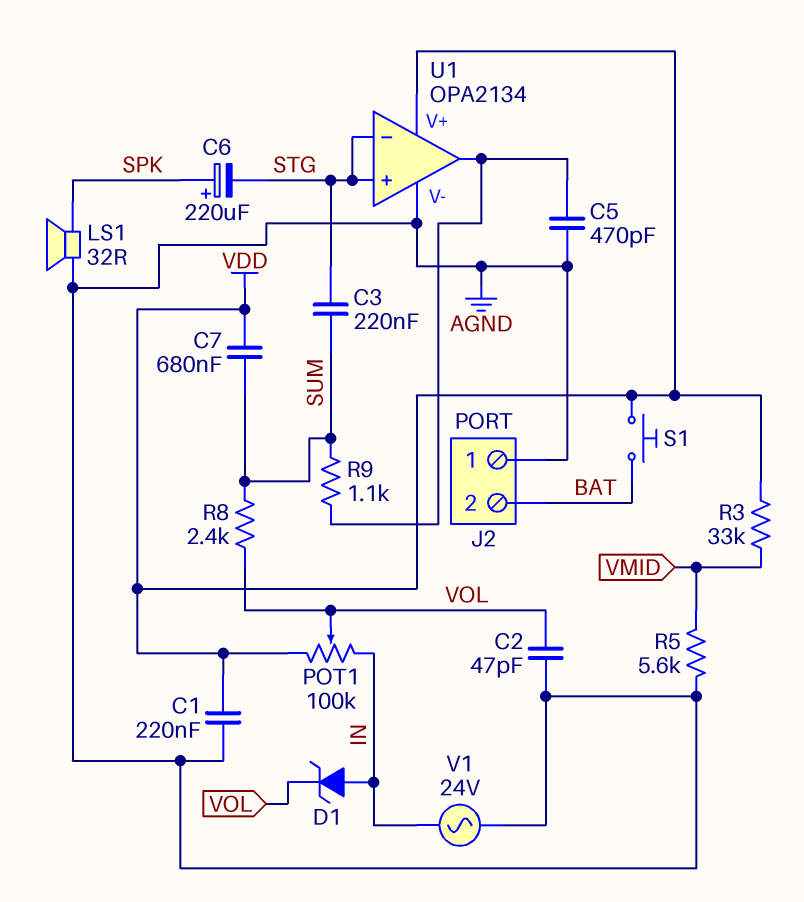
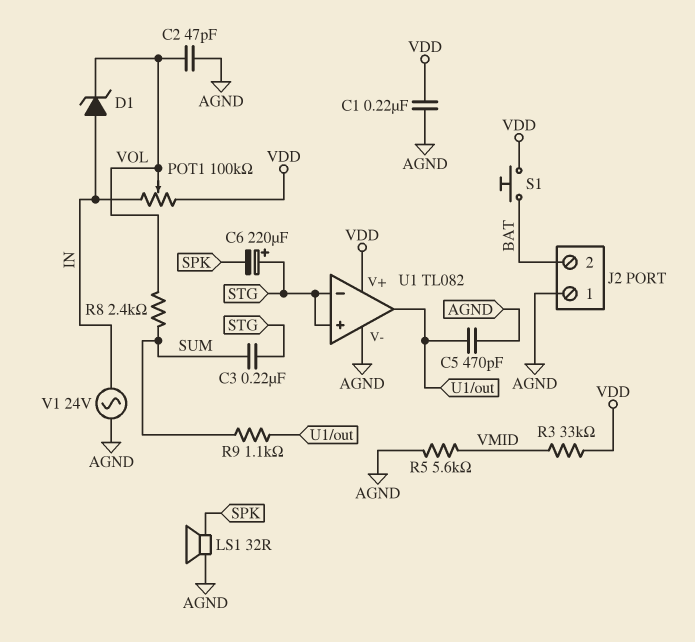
C6: 220uF (plus SPK, minus STG) -> 220uF (plus STG, minus SPK)
C7: 680nF (SUM, VDD) -> none
U1: OPA2134 -> TL082

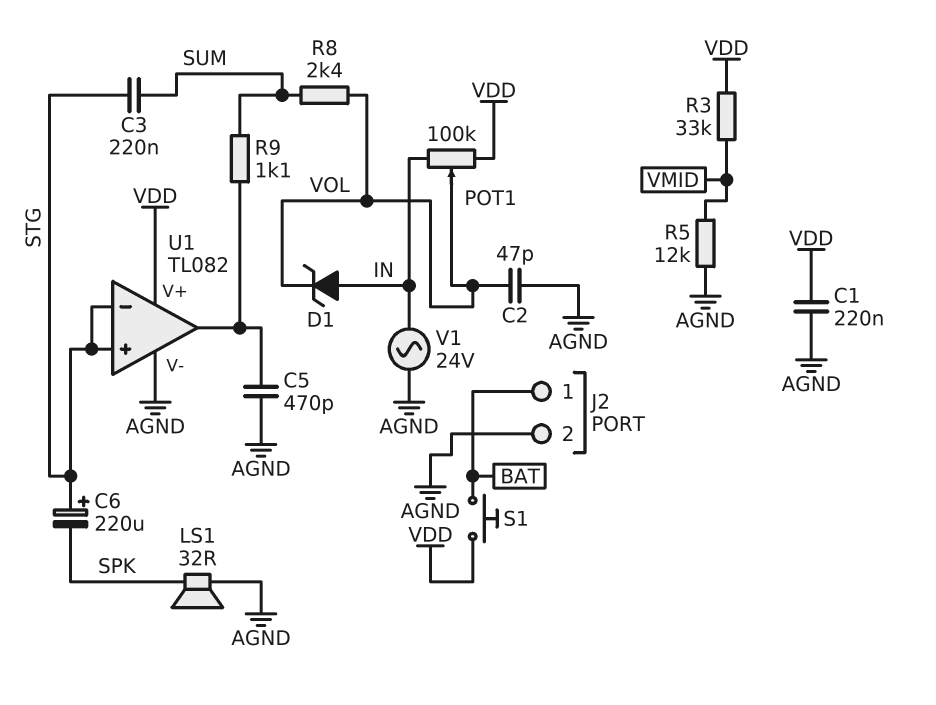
J2 pin 1: AGND -> BAT
J2 pin 2: BAT -> AGND
R5: 5.6k (AGND, VMID) -> 12k (AGND, VMID)

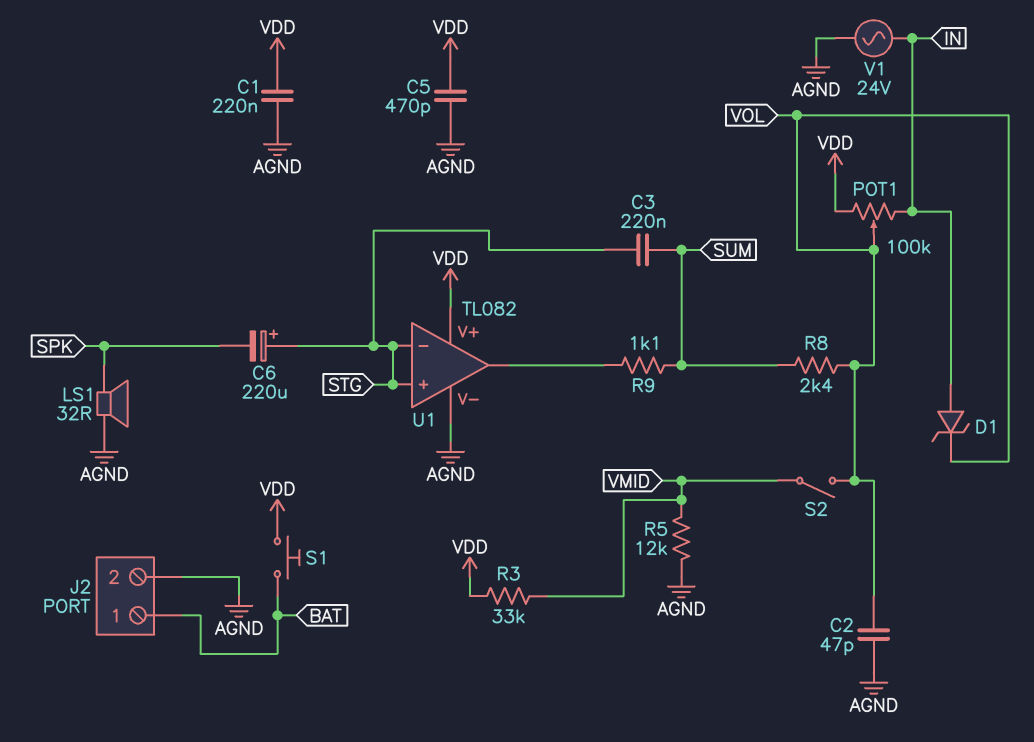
C5: 470pF (AGND, U1/out) -> 470pF (AGND, VDD)
S2: none -> switch (VMID, VOL)

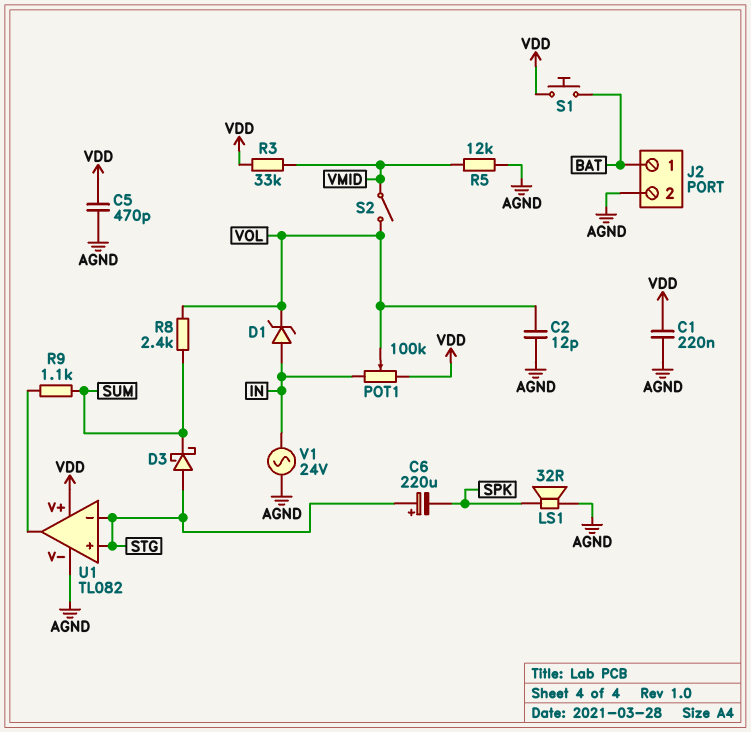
C2: 47pF (AGND, VOL) -> 12pF (AGND, VOL)
C3: 220nF (STG, SUM) -> none
D3: none -> schottky (A STG, K SUM)

